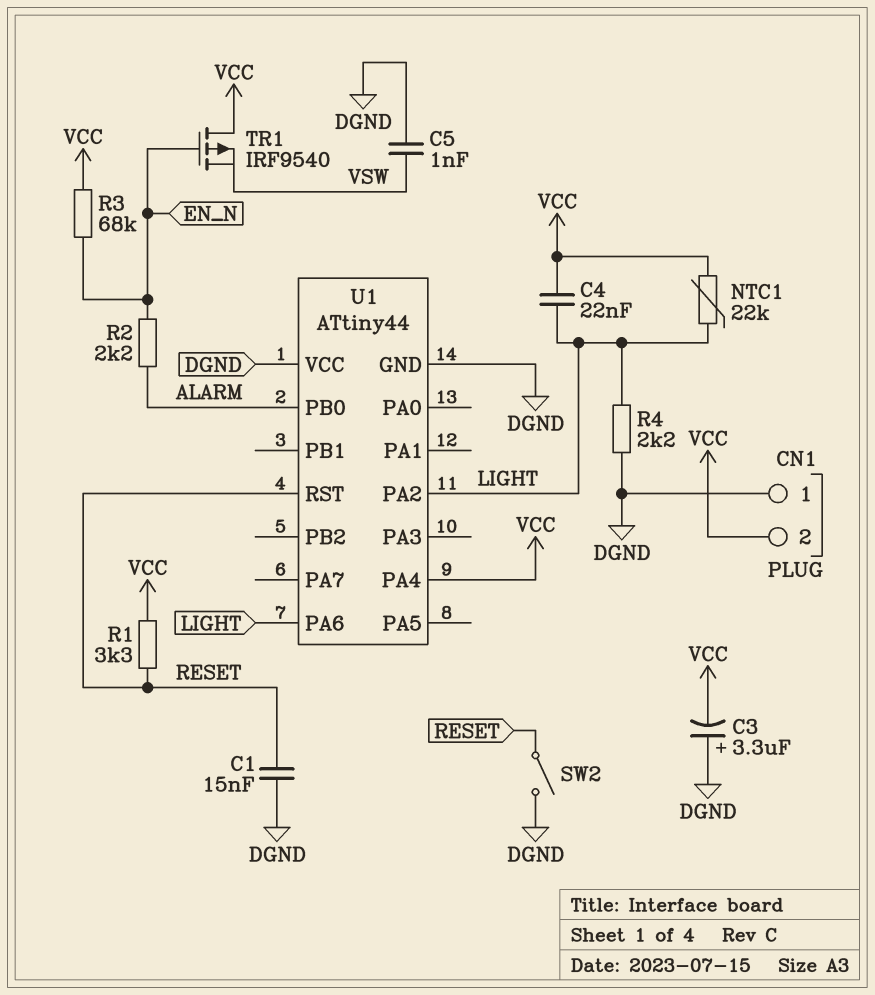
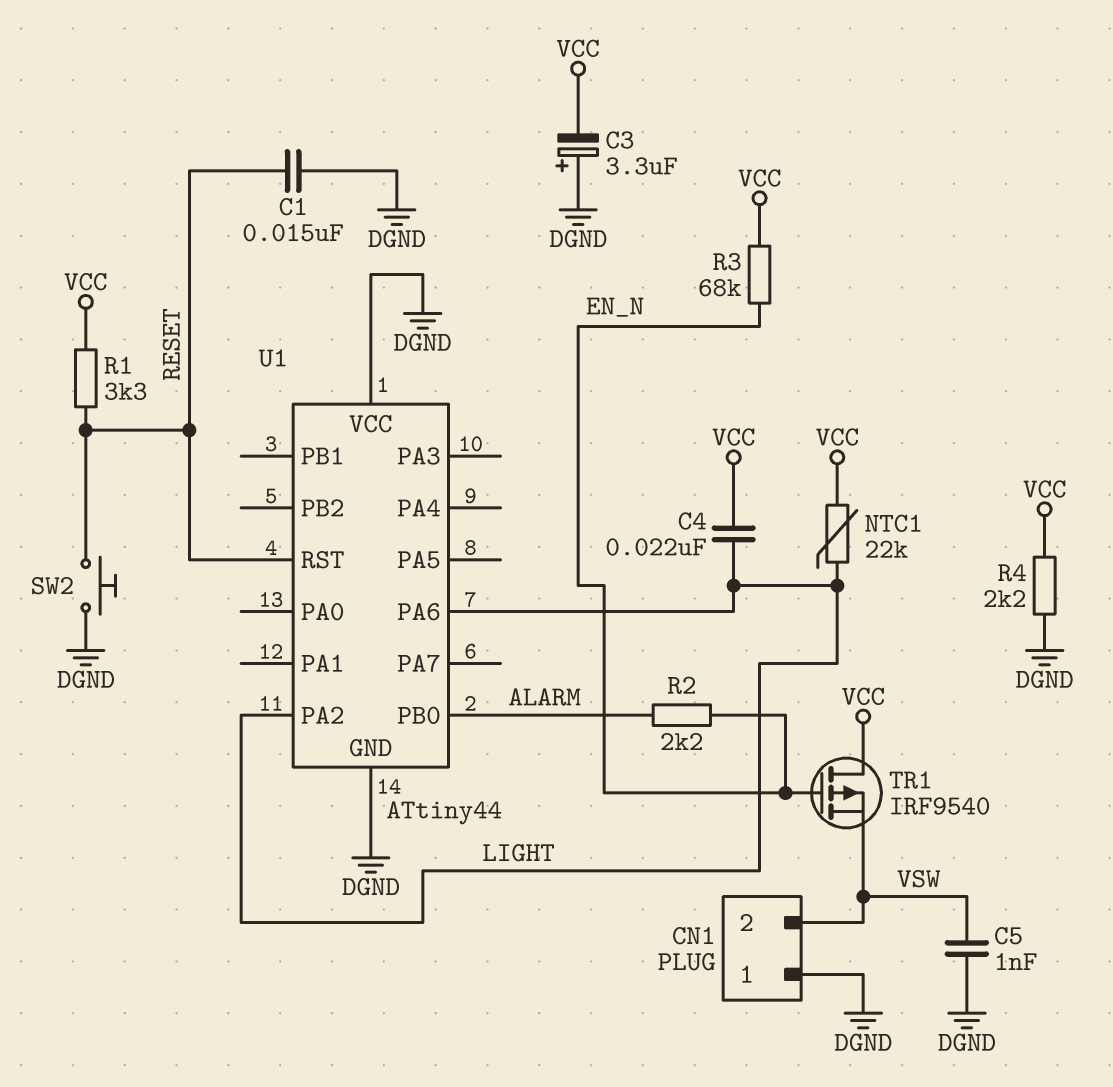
CN1 pin 2: VCC -> VSW
R4: 2.2k (DGND, LIGHT) -> 2.2k (DGND, VCC)
SW2: switch (DGND, RESET) -> button (DGND, RESET)
U1 pin PA4: VCC -> none

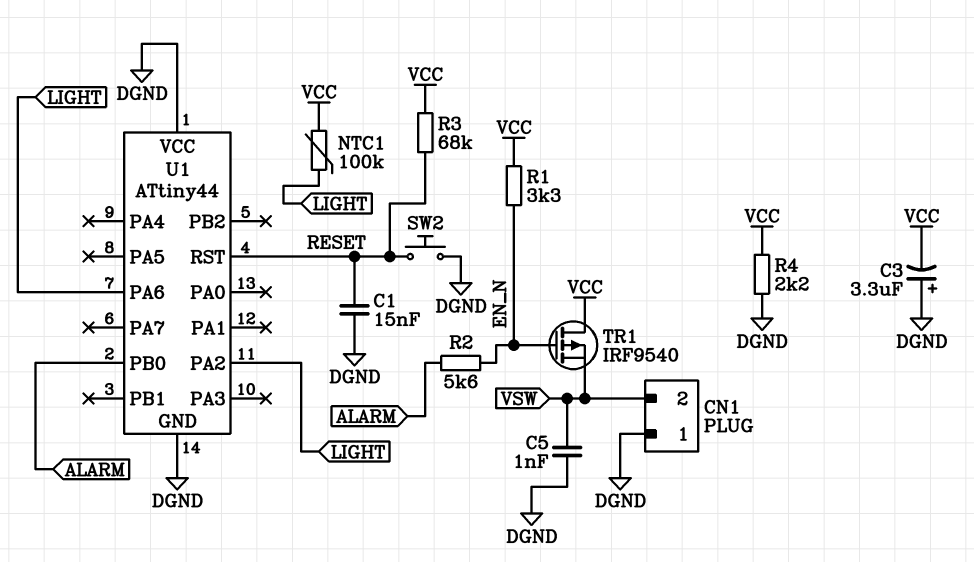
C4: 22nF (LIGHT, VCC) -> none
NTC1: 22k (LIGHT, VCC) -> 100k (LIGHT, VCC)
R1: 3.3k (RESET, VCC) -> 3.3k (EN_N, VCC)
R2: 2.2k (ALARM, EN_N) -> 5.6k (ALARM, EN_N)
R3: 68k (EN_N, VCC) -> 68k (RESET, VCC)

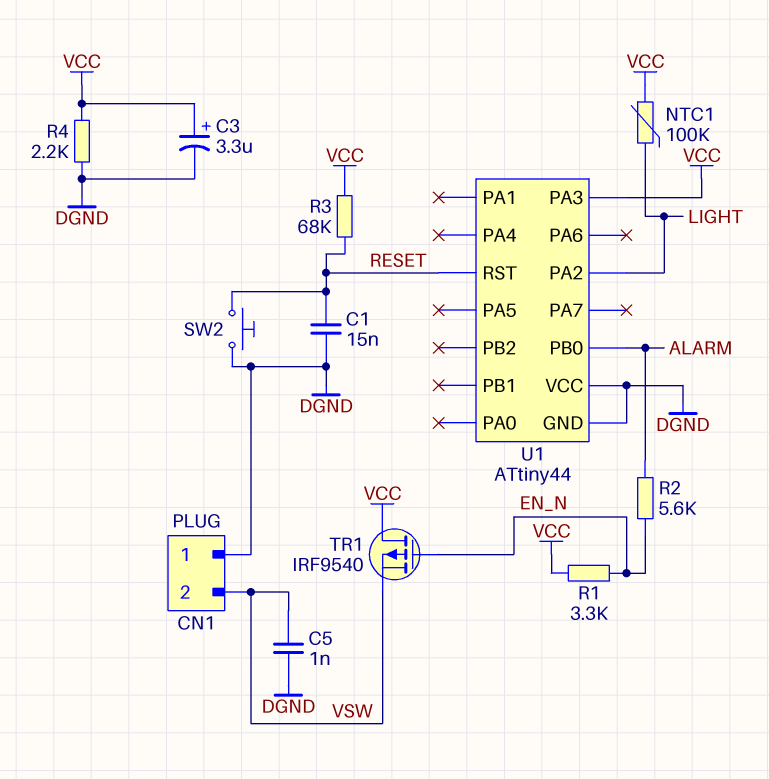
C3: 3.3uF (plus DGND, minus VCC) -> 3.3uF (plus VCC, minus DGND)
U1 pin PA3: none -> VCC
U1 pin PA6: LIGHT -> none

